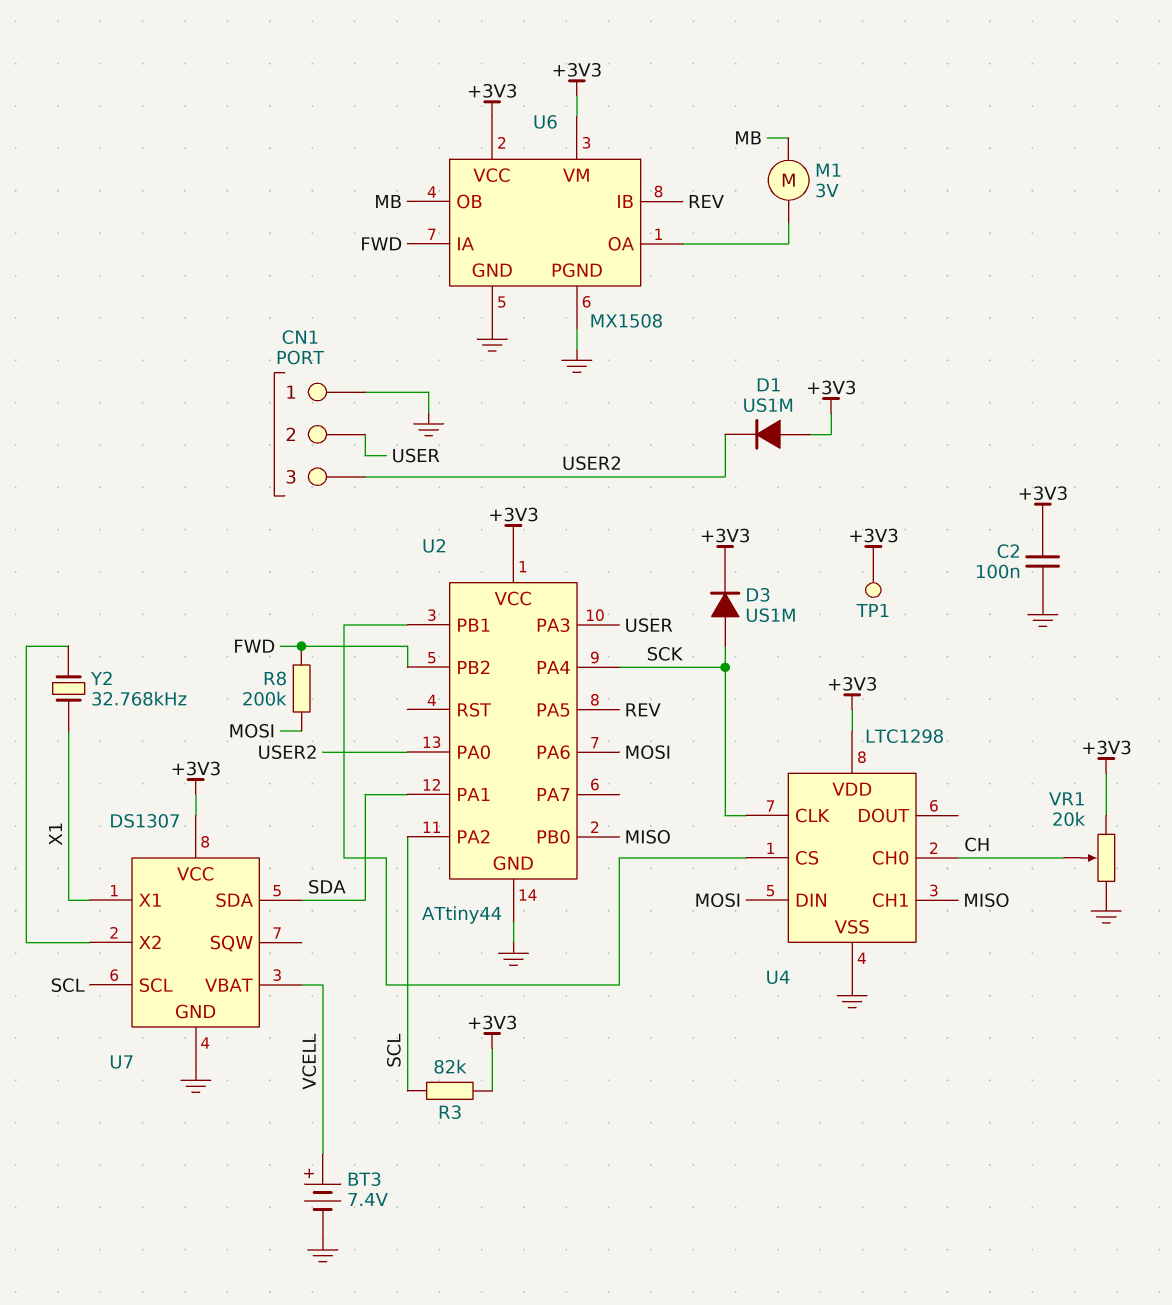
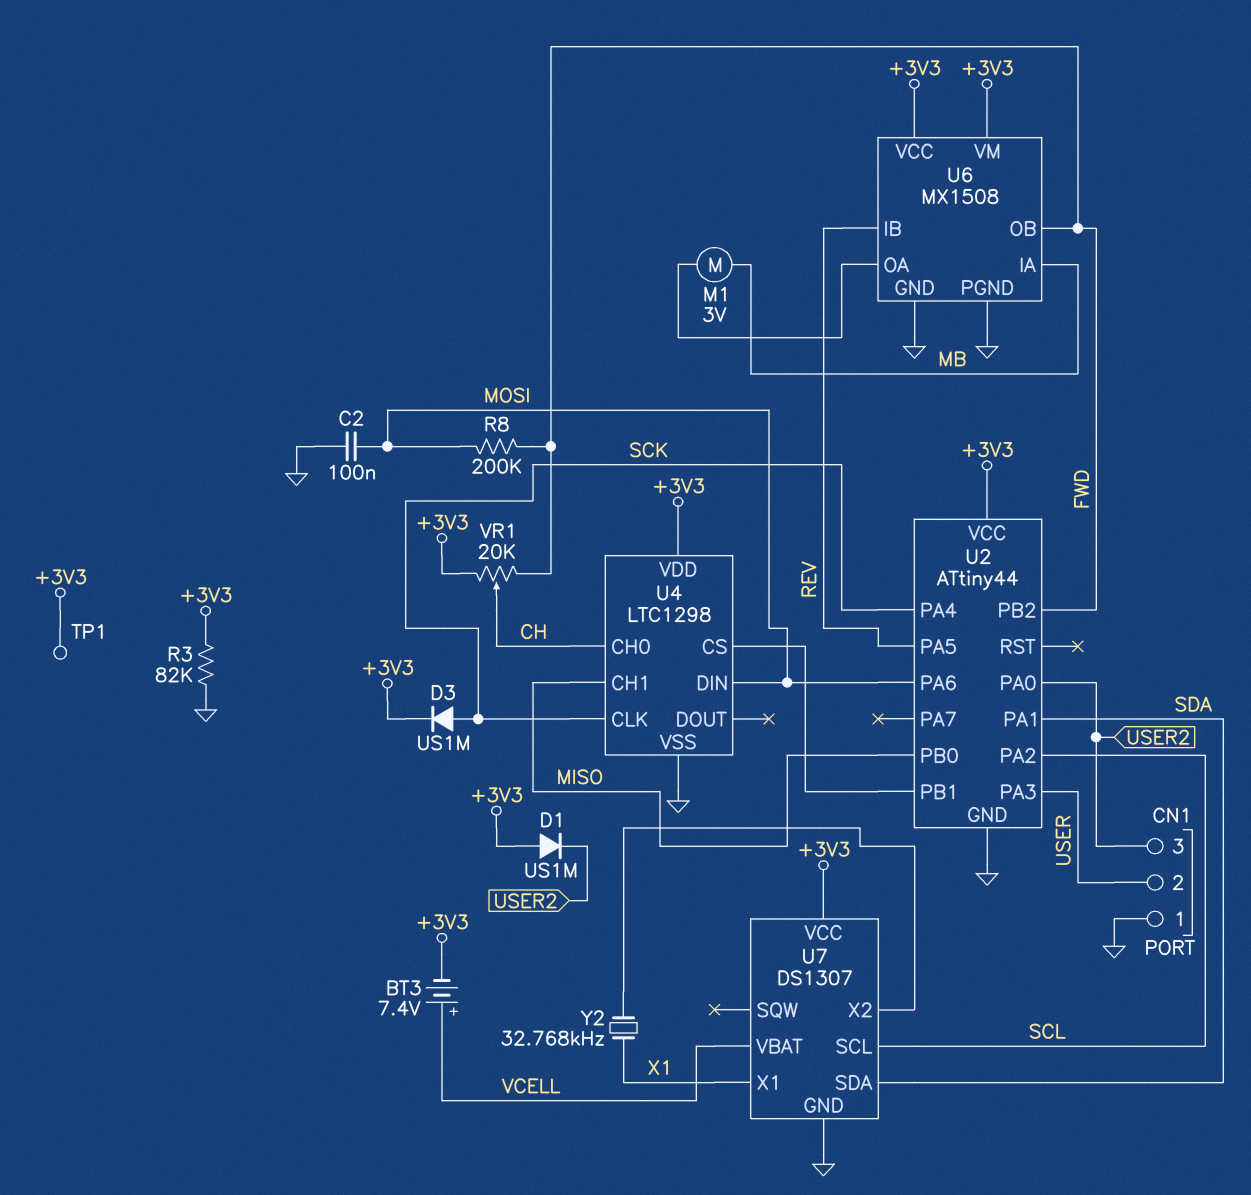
BT3: 7.4V (plus VCELL, minus GND) -> 7.4V (plus VCELL, minus +3V3)
C2: 100nF (+3V3, GND) -> 100nF (GND, MOSI)
R3: 82k (+3V3, SCL) -> 82k (+3V3, GND)
U6 pin IA: FWD -> MB
U6 pin OB: MB -> FWD
VR1: 20k (+3V3, GND, wiper CH) -> 20k (+3V3, FWD, wiper CH)

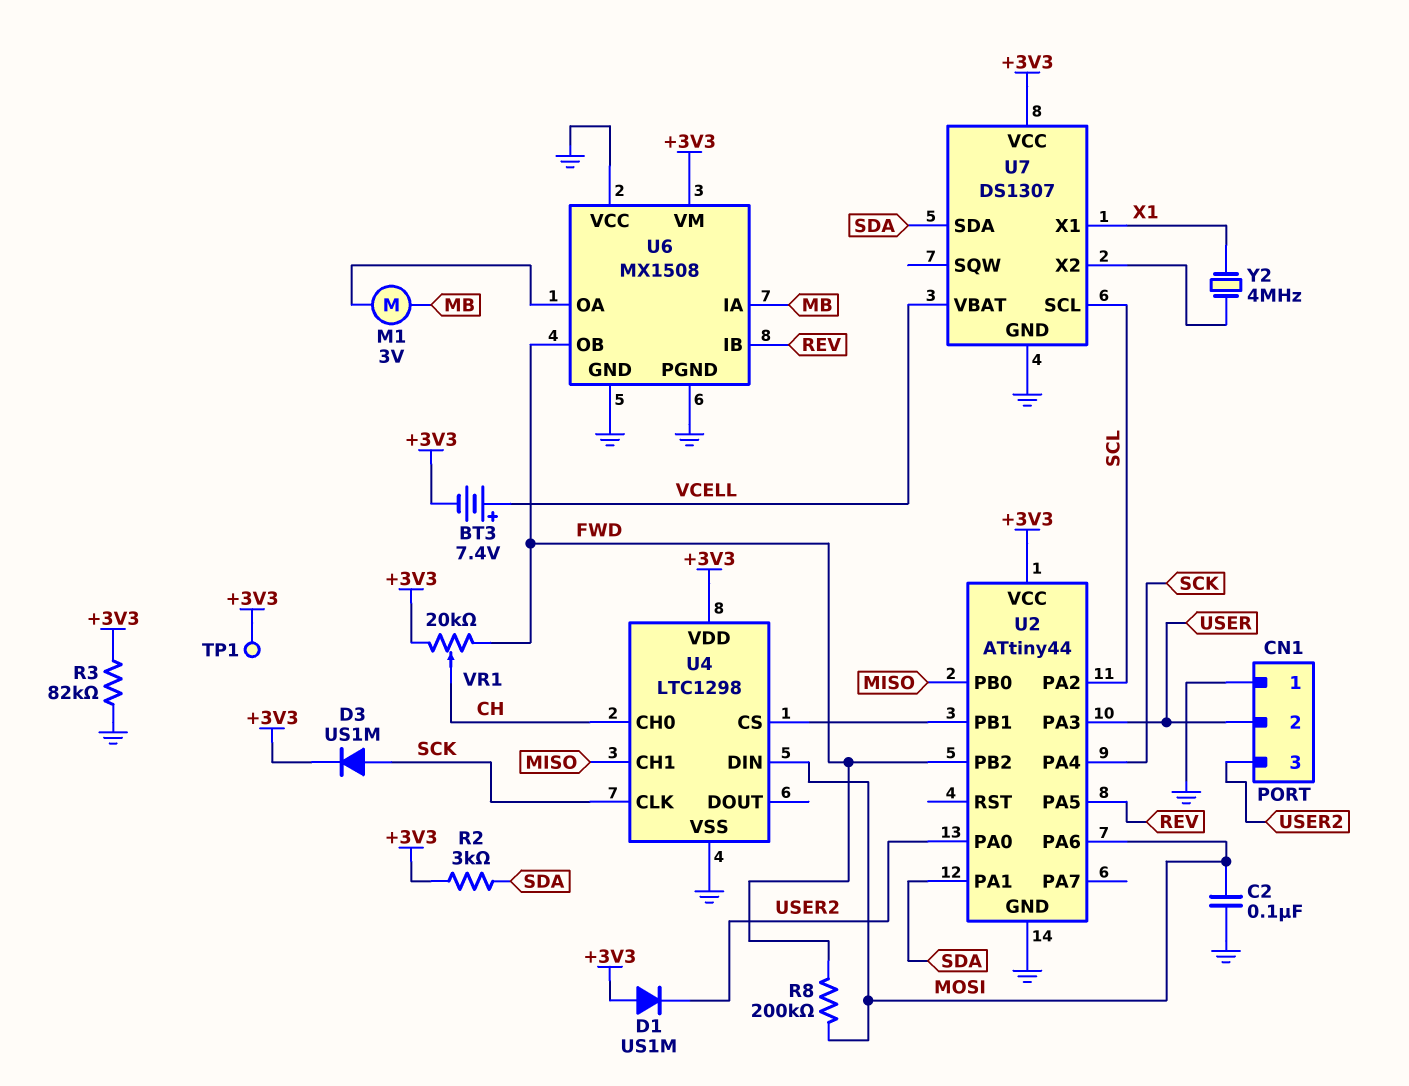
R2: none -> 3k (+3V3, SDA)
U6 pin VCC: +3V3 -> GND
Y2: 32.768kHz (U7/X2, X1) -> 4MHz (U7/X2, X1)

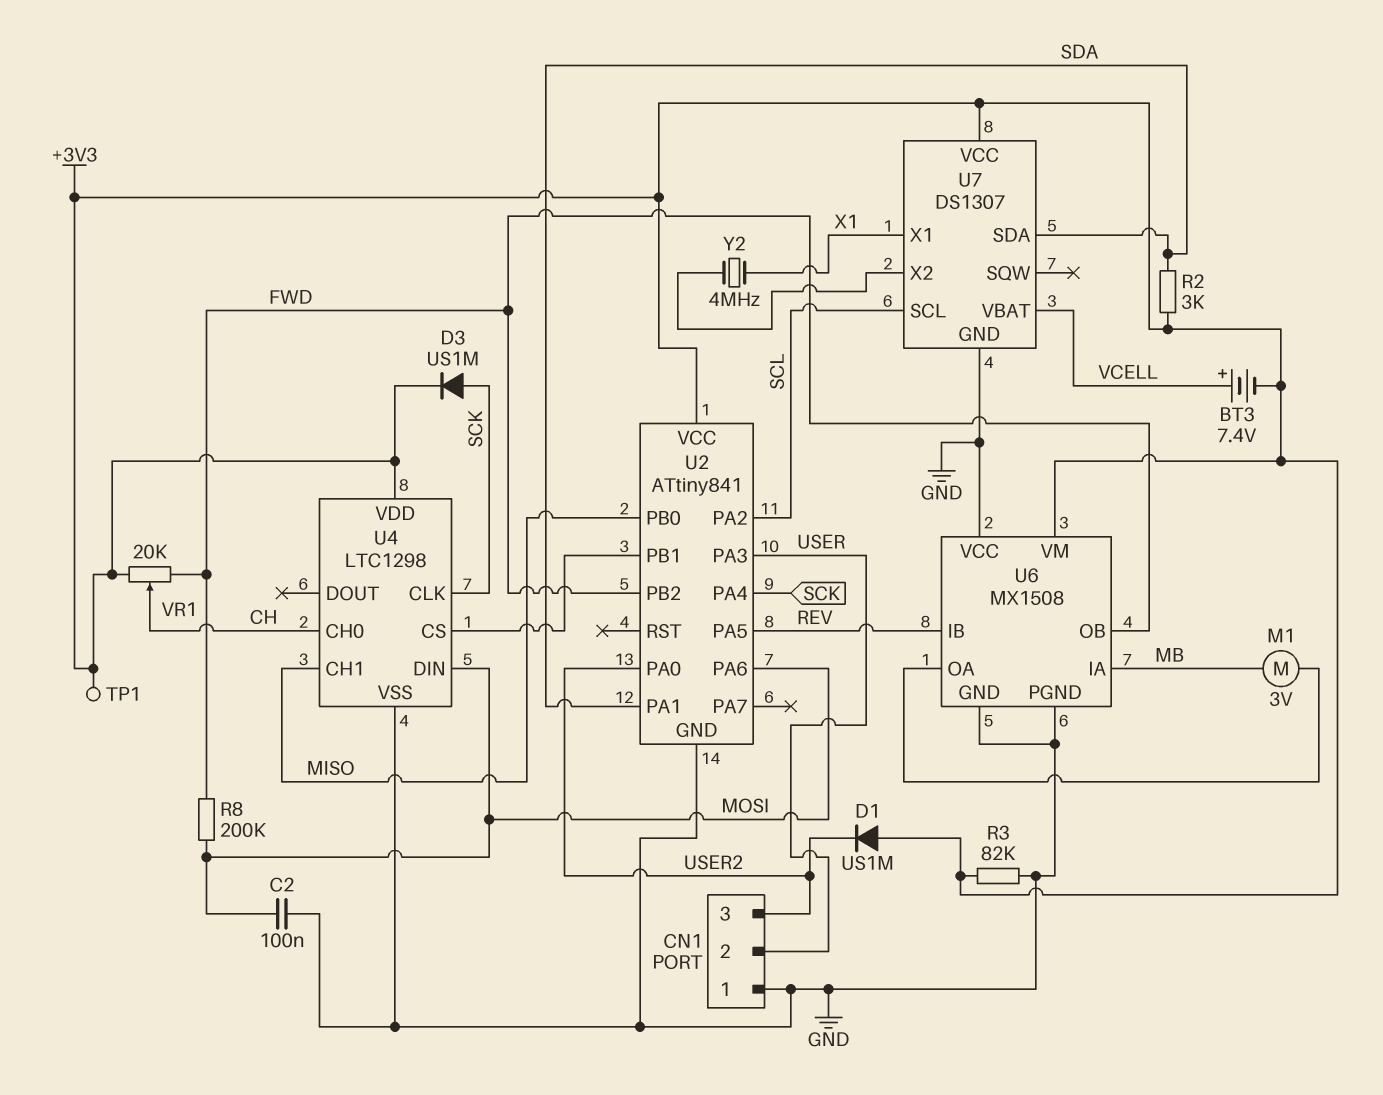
U2: ATtiny44 -> ATtiny841

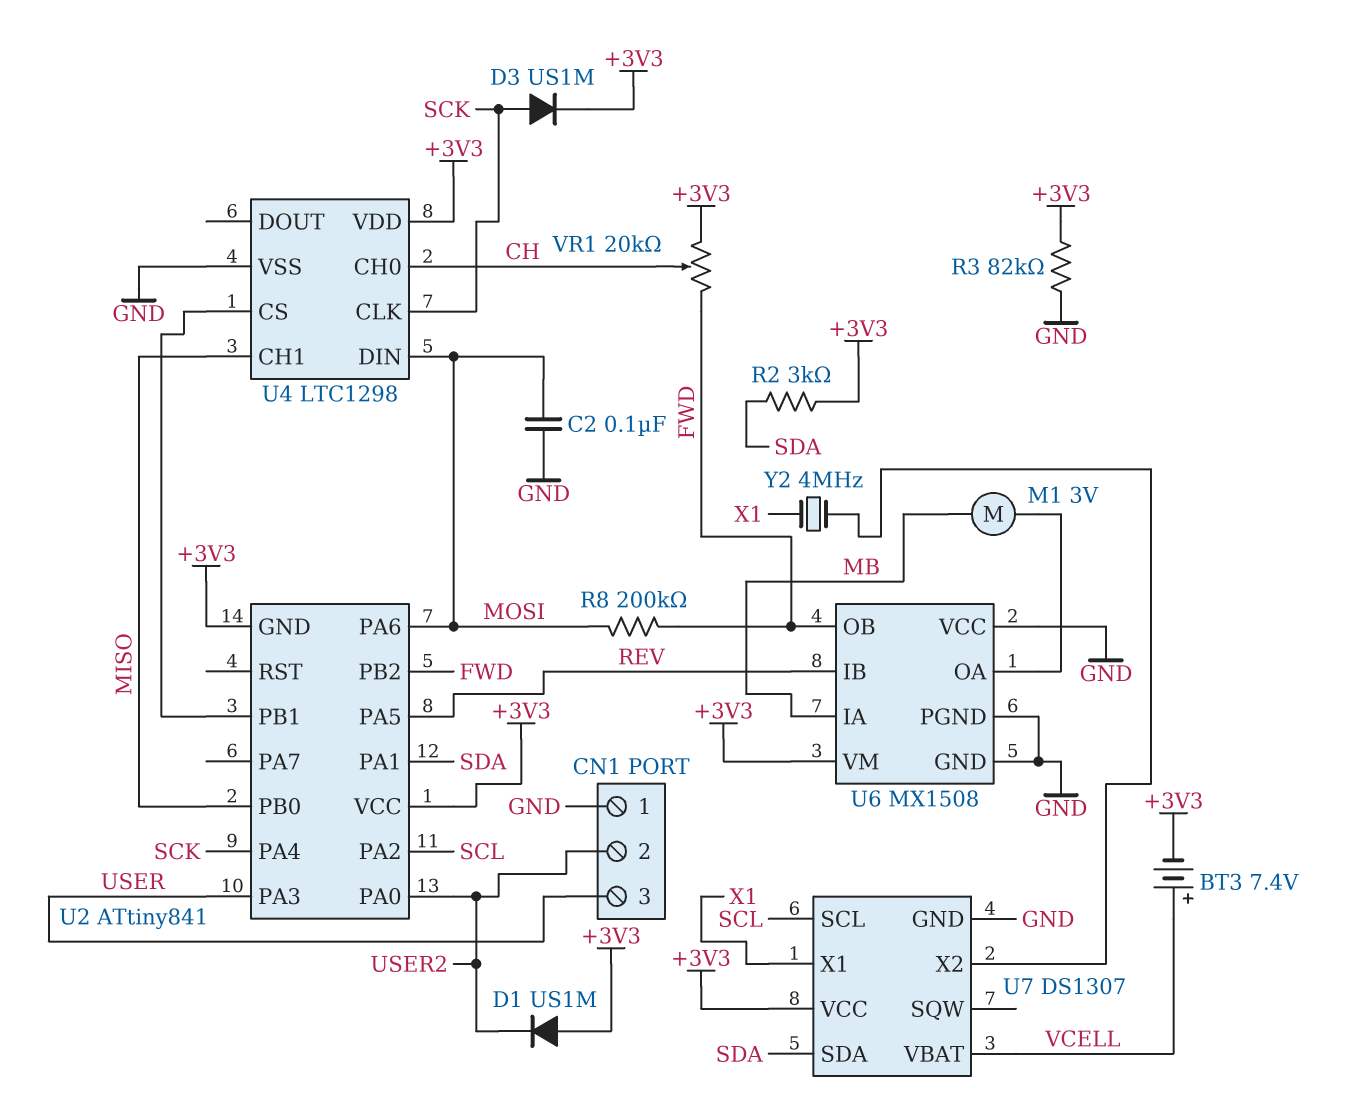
CN1 pin 2: USER -> USER2
CN1 pin 3: USER2 -> USER
TP1: test point (+3V3) -> none
U2 pin GND: GND -> +3V3

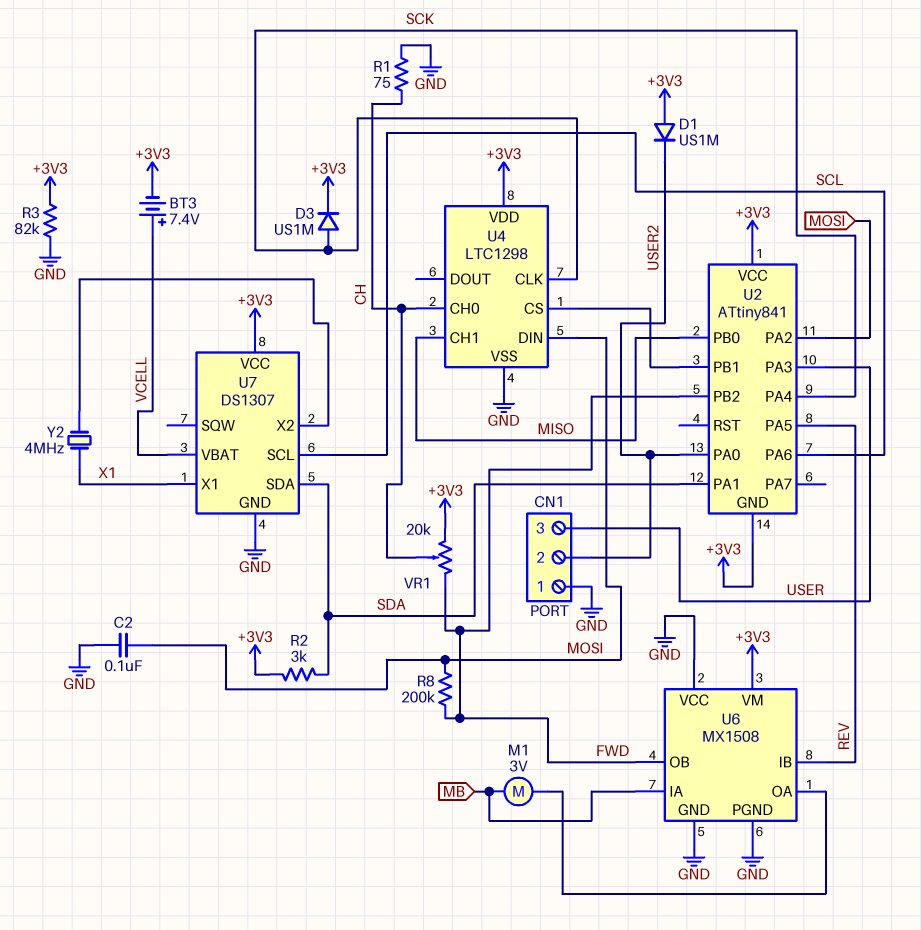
R1: none -> 75 (CH, GND)
U2 pin PA2: SCL -> MOSI
U2 pin PA6: MOSI -> SCL

